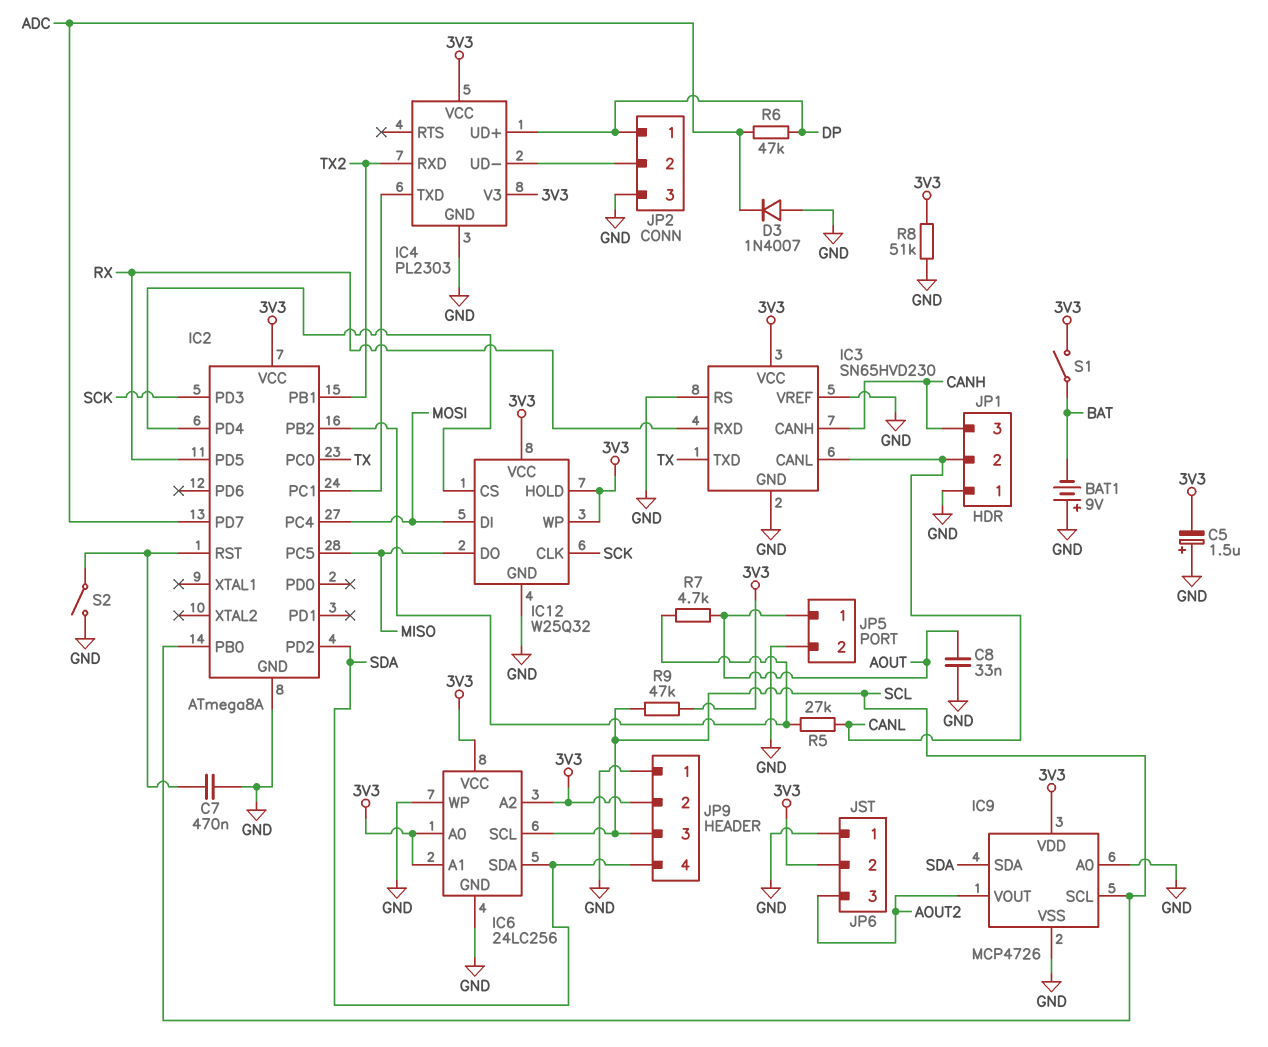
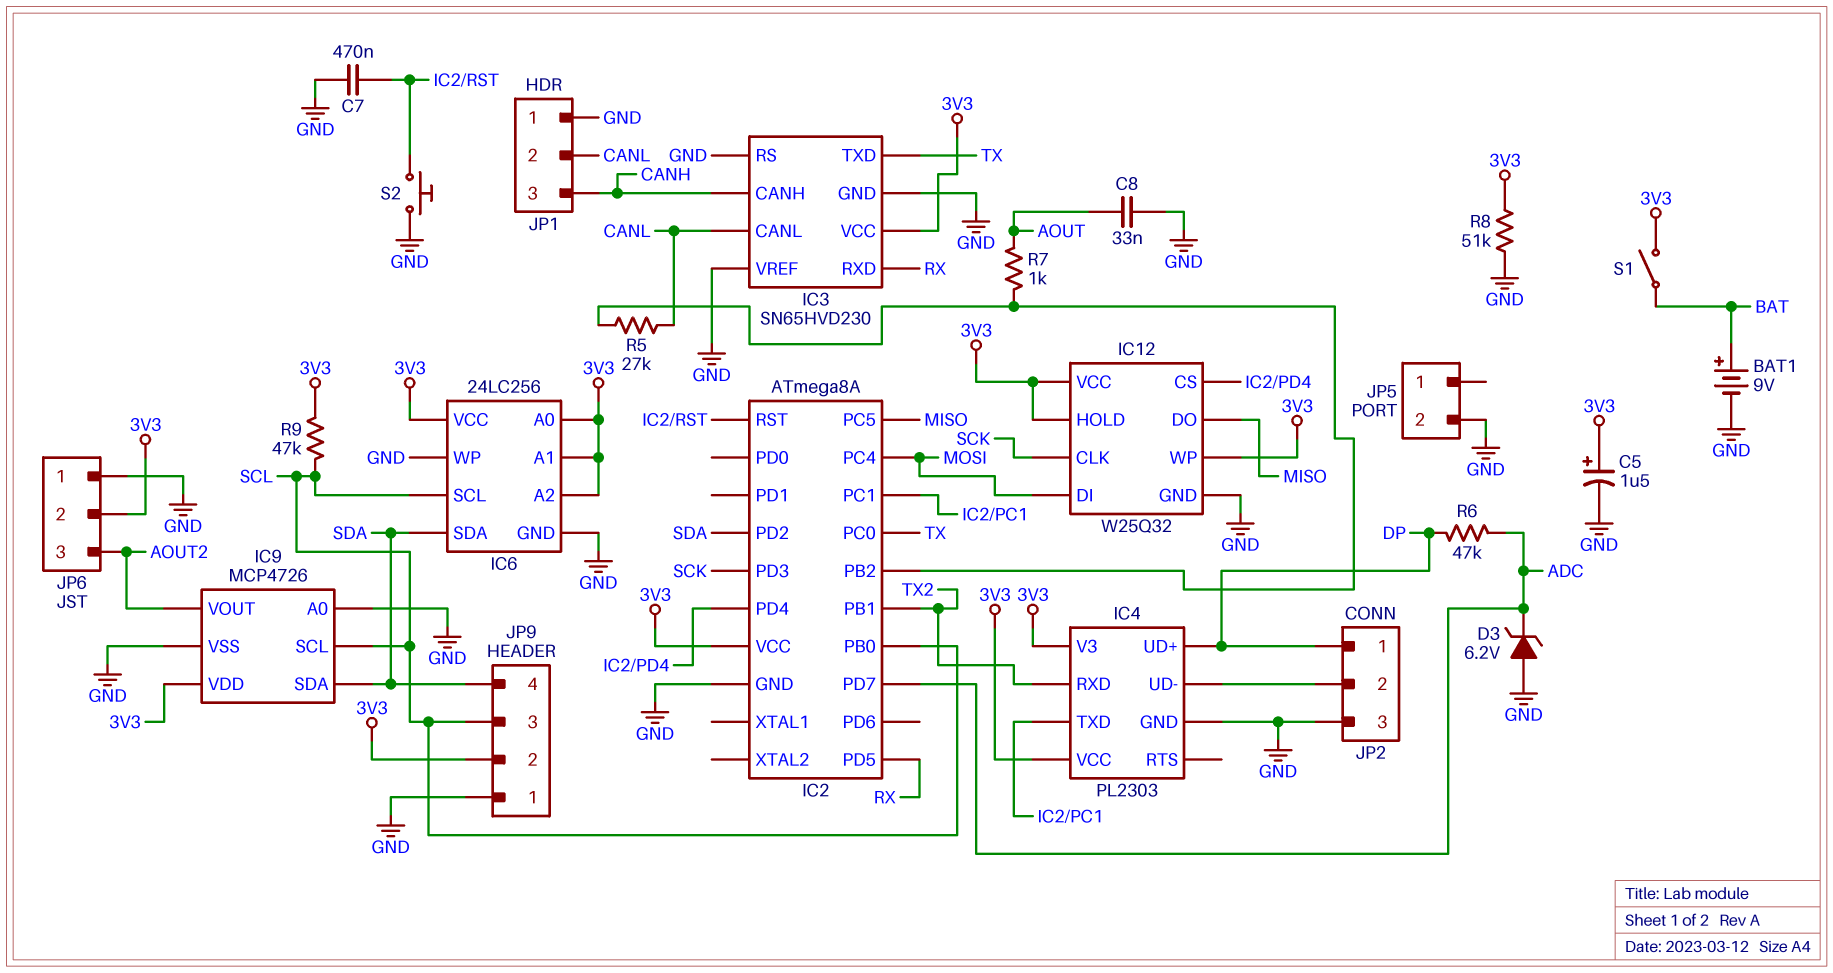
BAT1: 9V (plus GND, minus BAT) -> 9V (plus BAT, minus GND)
C5: 1.5uF (plus GND, minus 3V3) -> 1.5uF (plus 3V3, minus GND)
D3: diode 1N4007 (A GND, K ADC) -> zener 6.2V (A GND, K ADC)
JP5 pin 1: AOUT -> none
R7: 4.7k (AOUT, IC2/PB2) -> 1k (AOUT, IC2/PB2)
S2: switch (GND, IC2/RST) -> button (GND, IC2/RST)

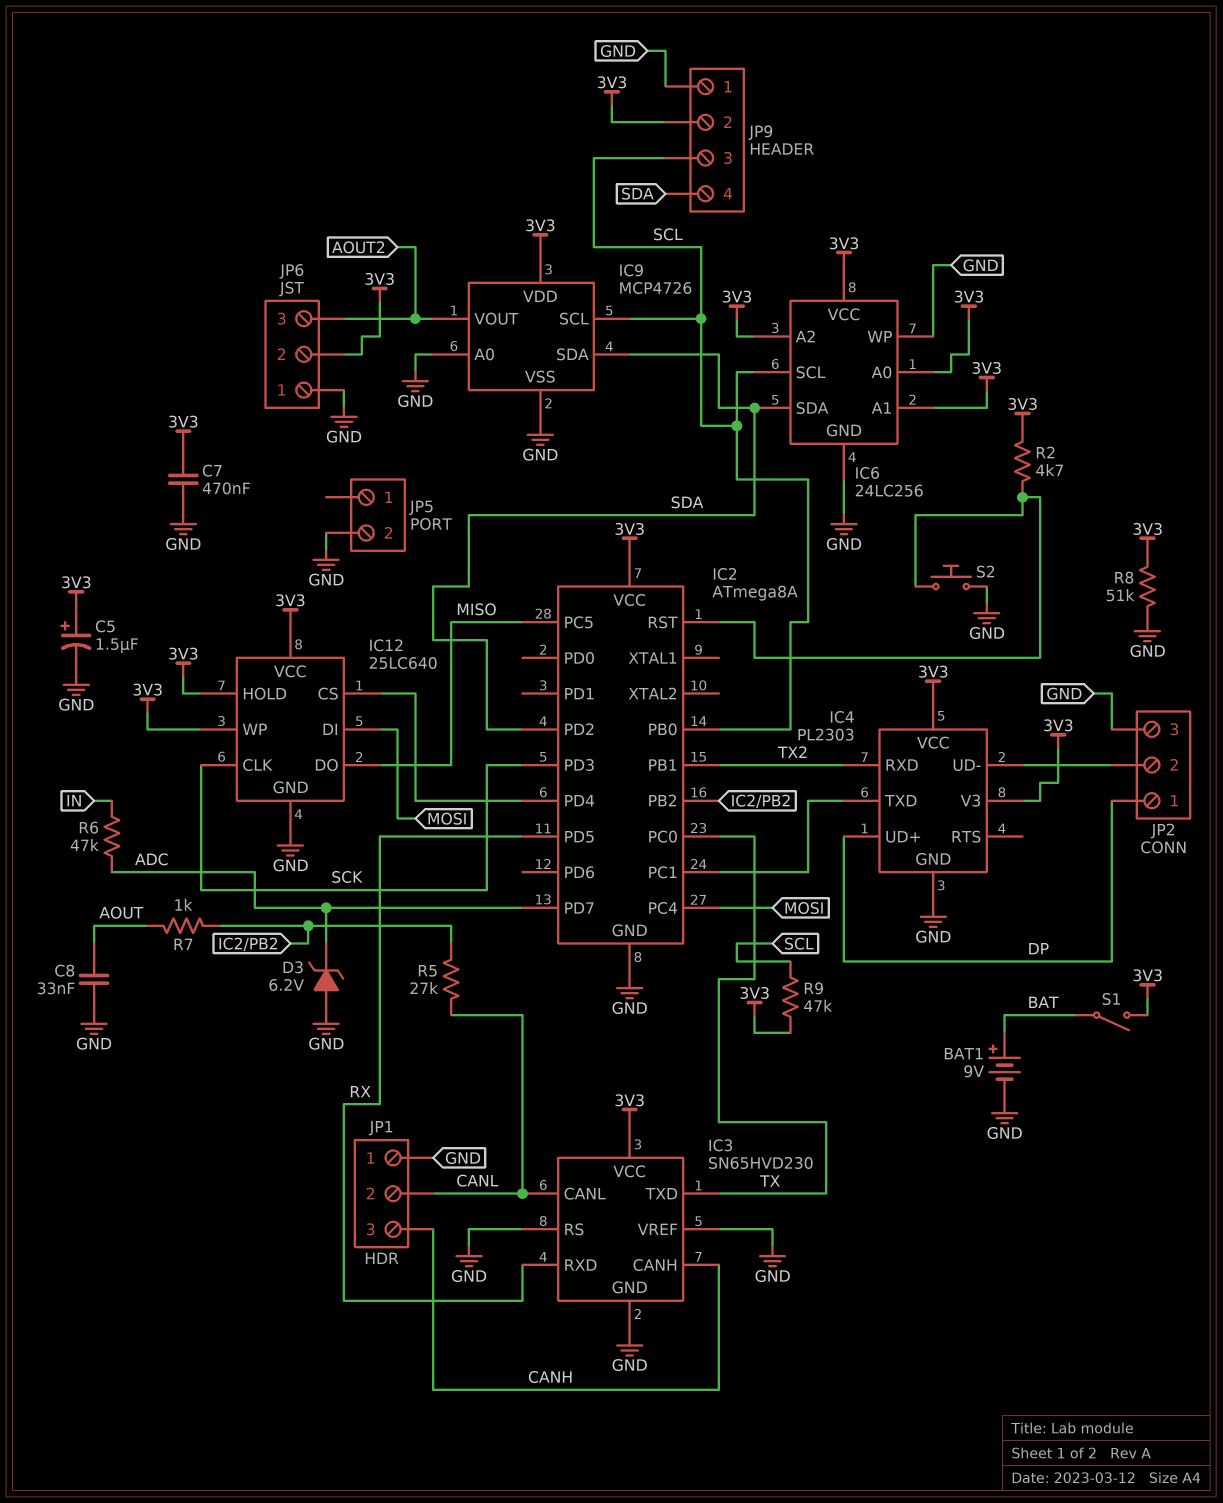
C7: 470nF (GND, IC2/RST) -> 470nF (3V3, GND)
IC12: W25Q32 -> 25LC640
R2: none -> 4.7k (3V3, IC2/RST)
R6: 47k (ADC, DP) -> 47k (ADC, IN)

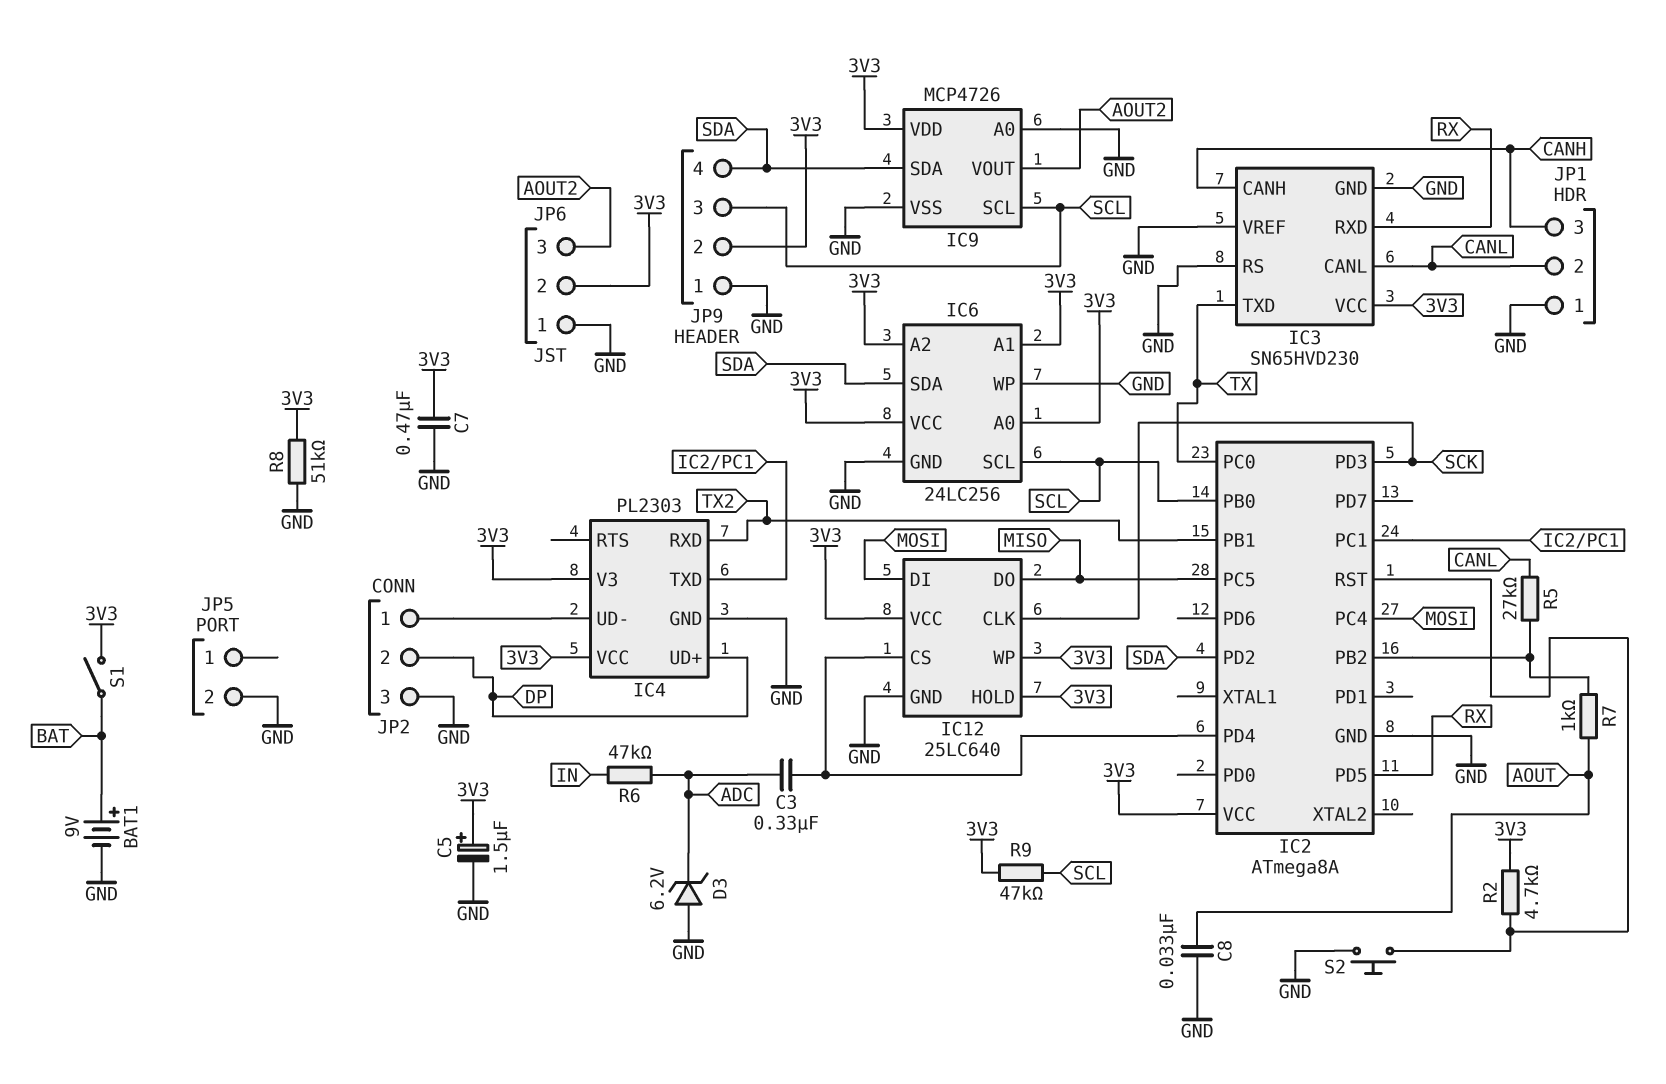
C3: none -> 330nF (ADC, IC2/PD4)
IC2 pin PD7: ADC -> none
JP2 pin 1: DP -> IC4/UD-
JP2 pin 2: IC4/UD- -> DP

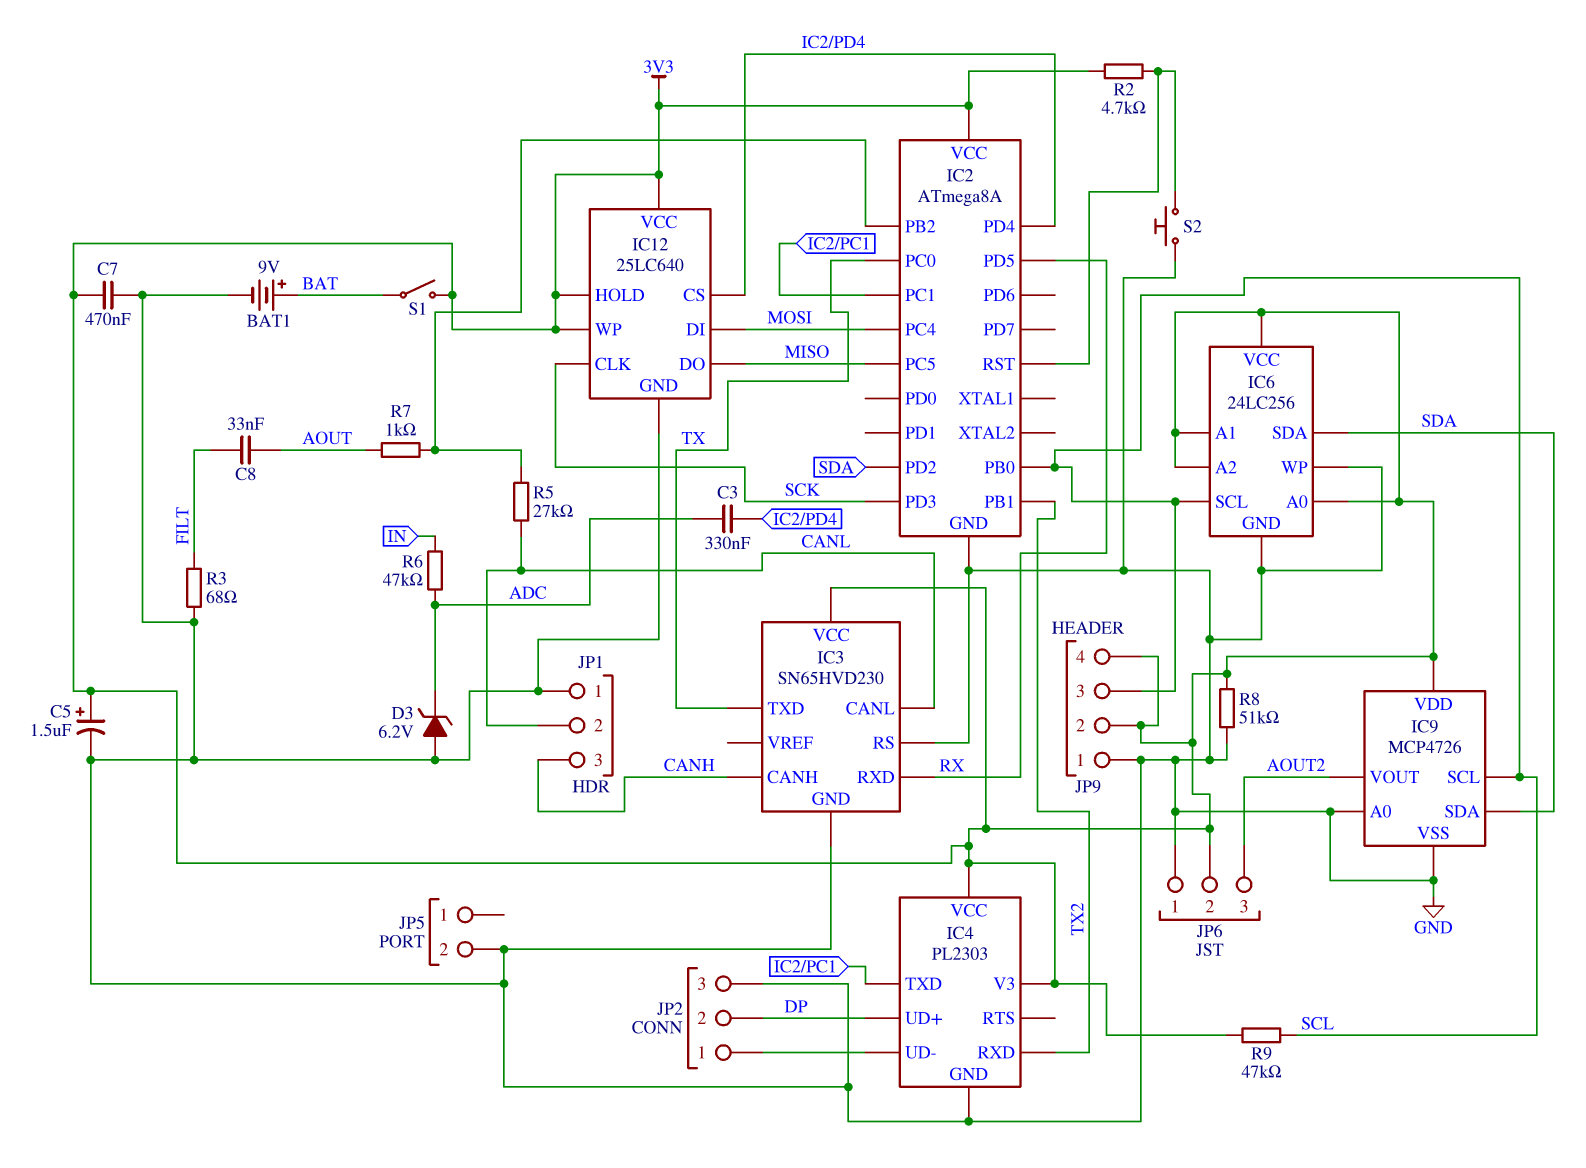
C8: 33nF (AOUT, GND) -> 33nF (AOUT, FILT)
IC3 pin VREF: GND -> none
JP9 pin 4: SDA -> 3V3
R3: none -> 68 (FILT, GND)

